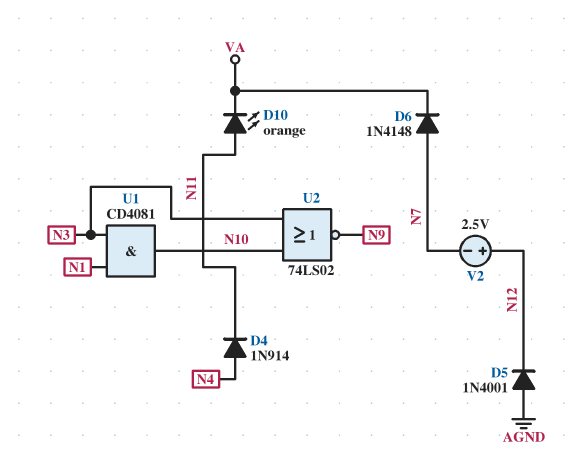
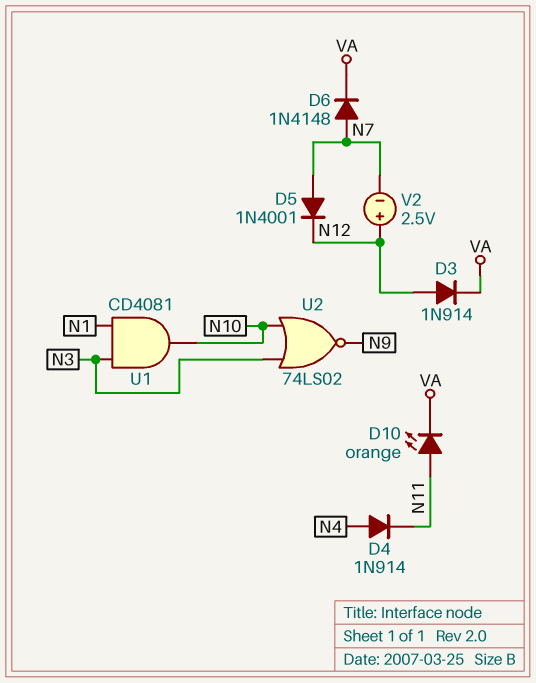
D3: none -> diode 1N914 (A N12, K VA)
D5: diode 1N4001 (A AGND, K N12) -> diode 1N4001 (A N7, K N12)

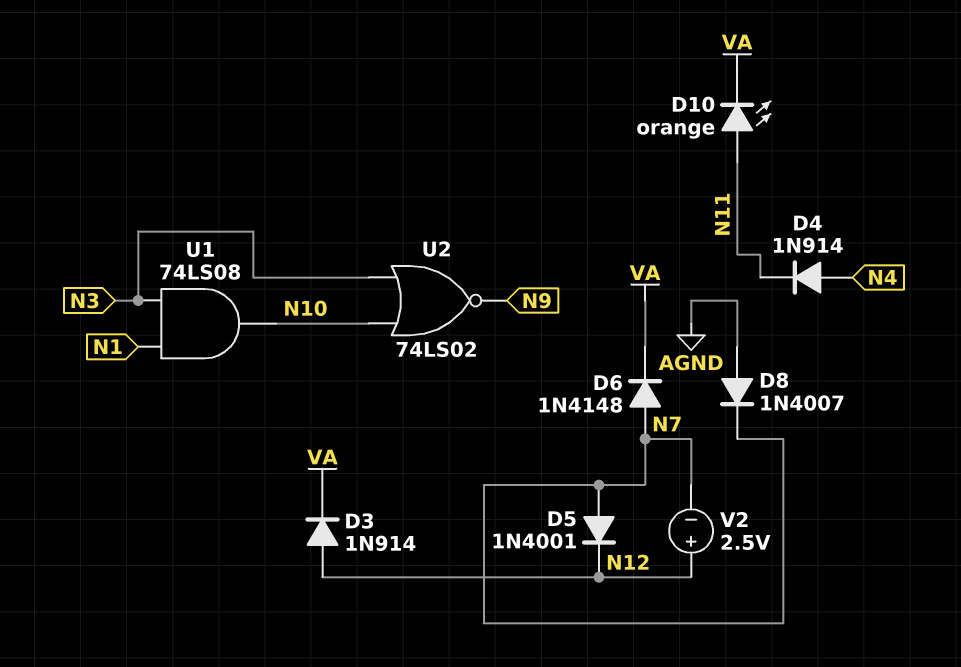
D8: none -> diode 1N4007 (A AGND, K N7)
U1: AND CD4081 (in N1, in N3, out N10) -> AND 74LS08 (in N1, in N3, out N10)

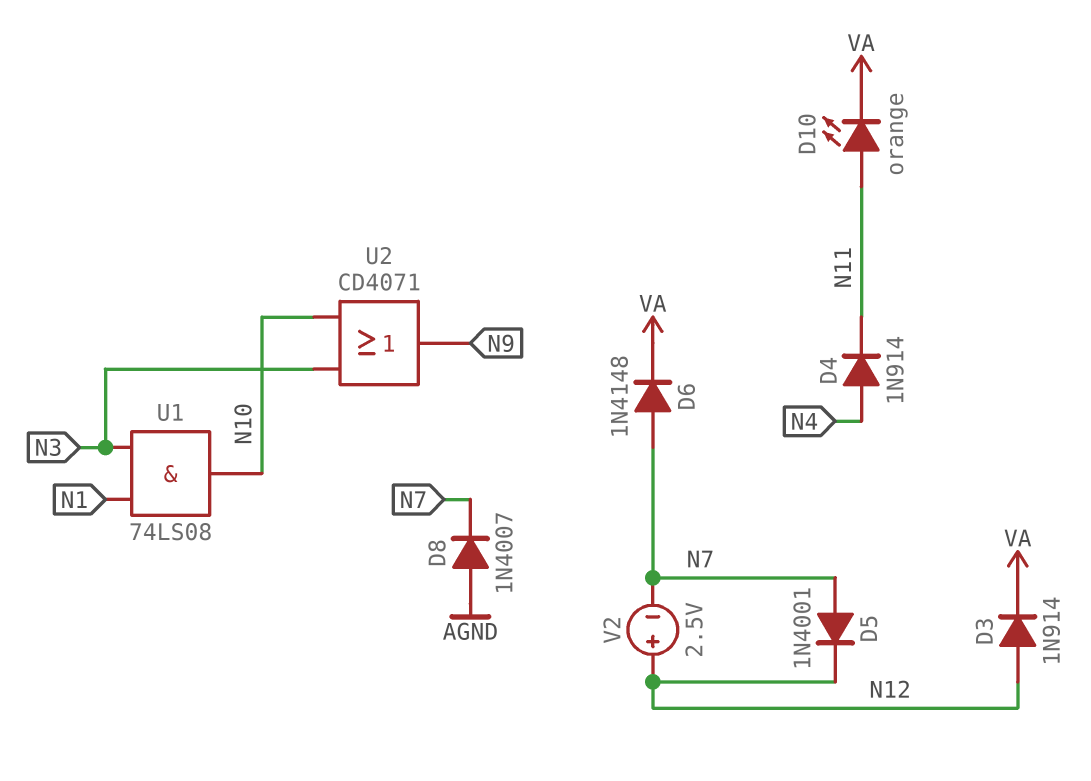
U2: NOR 74LS02 (in N3, in N10, out N9) -> OR CD4071 (in N3, in N10, out N9)

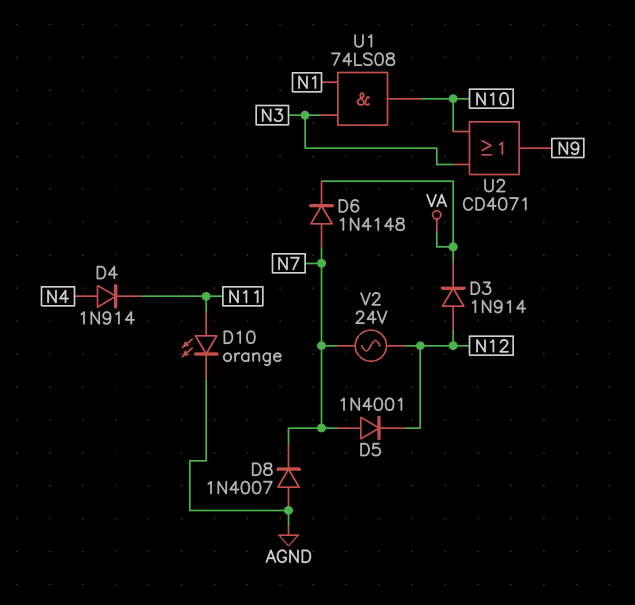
D10: LED orange (A N11, K VA) -> LED orange (A N11, K AGND)
V2: 2.5V (plus N12, minus N7) -> AC 24V (N7, N12)

